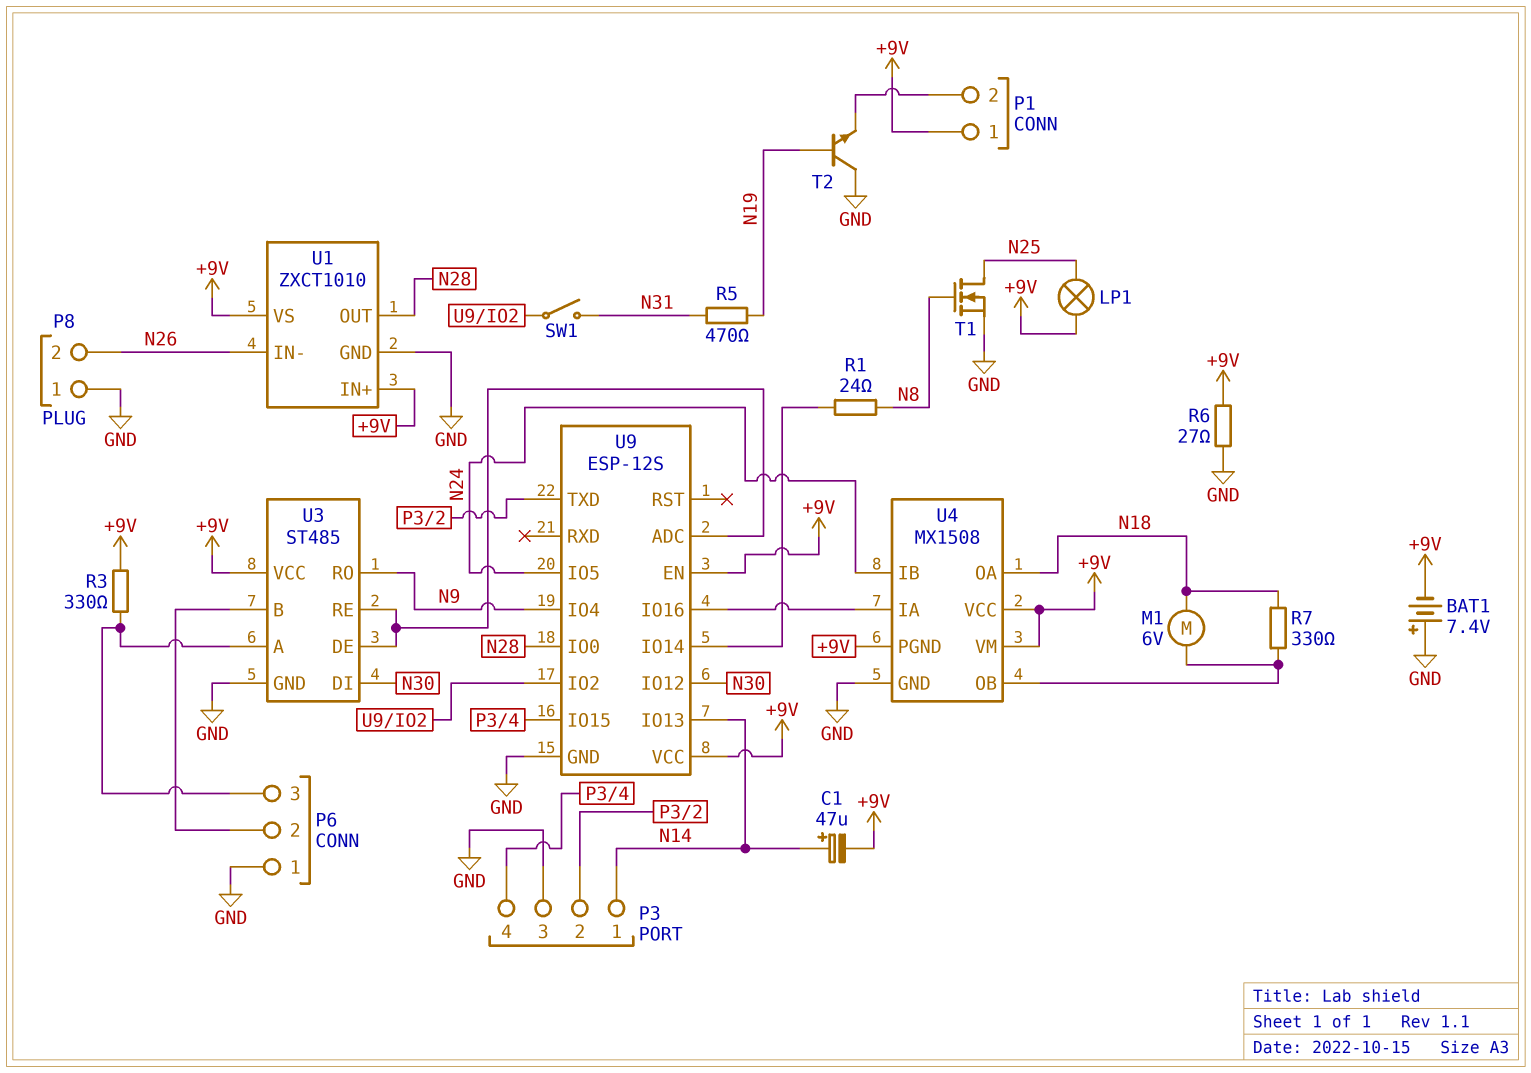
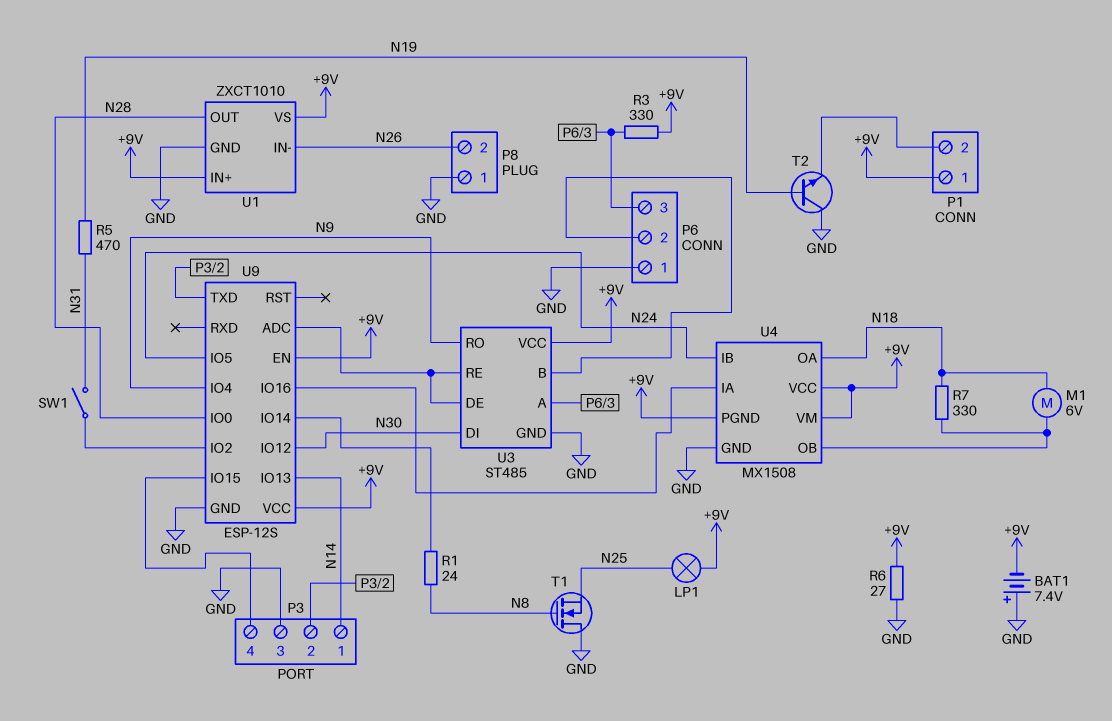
C1: 47uF (plus N14, minus +9V) -> none
T1: NMOS (G N8, D N25, S GND) -> NMOS (G N8, D GND, S N25)

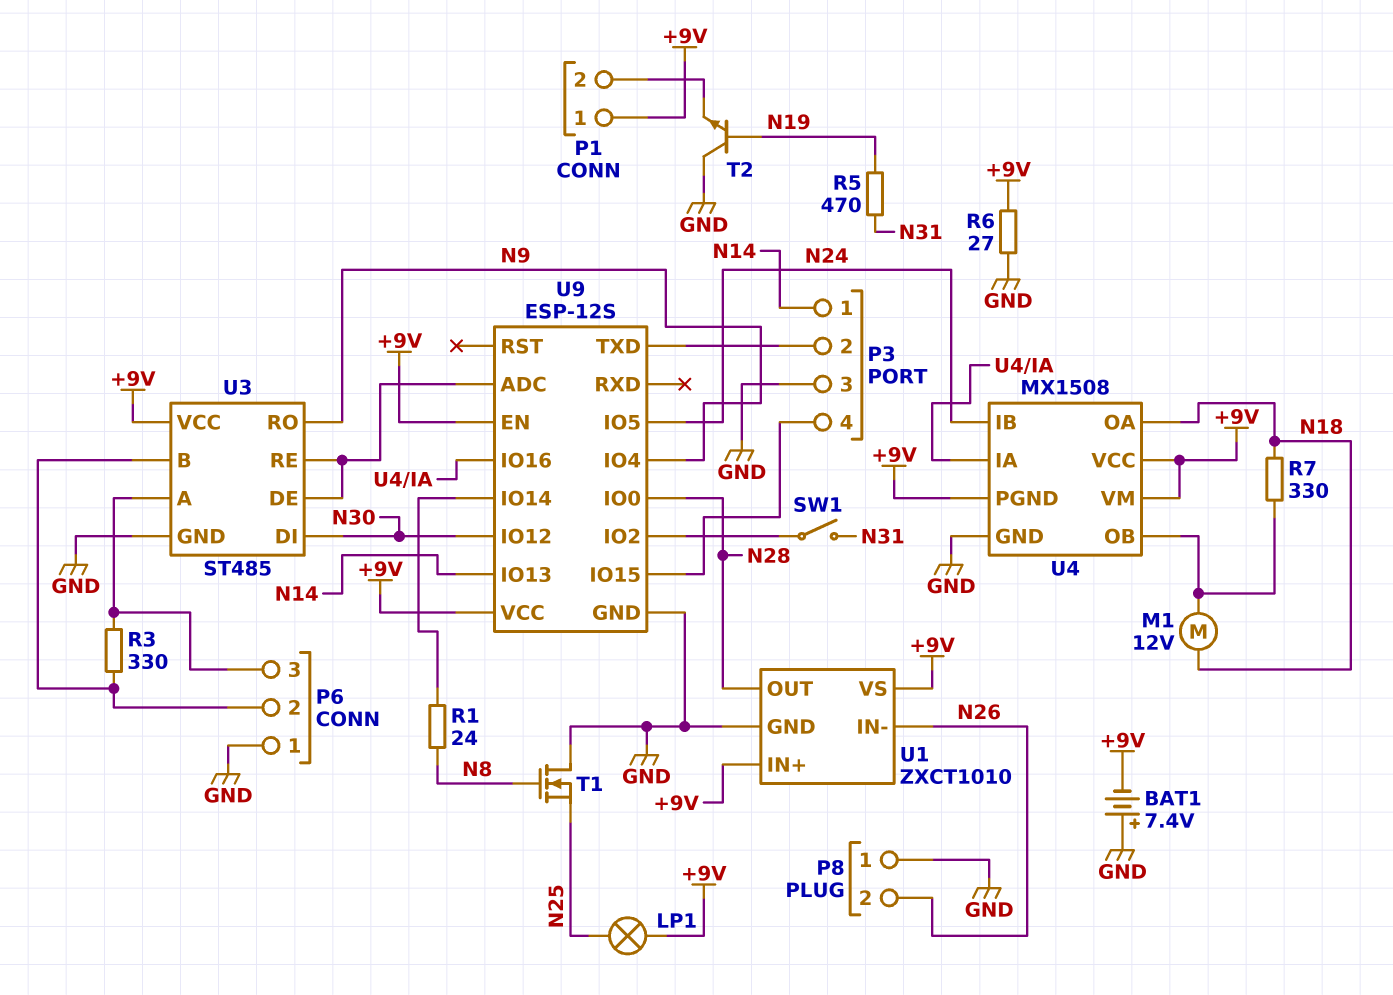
M1: motor 6V (N18, U4/OB) -> motor 12V (N18, U4/OB)
R3: 330 (+9V, P6/3) -> 330 (P6/2, P6/3)

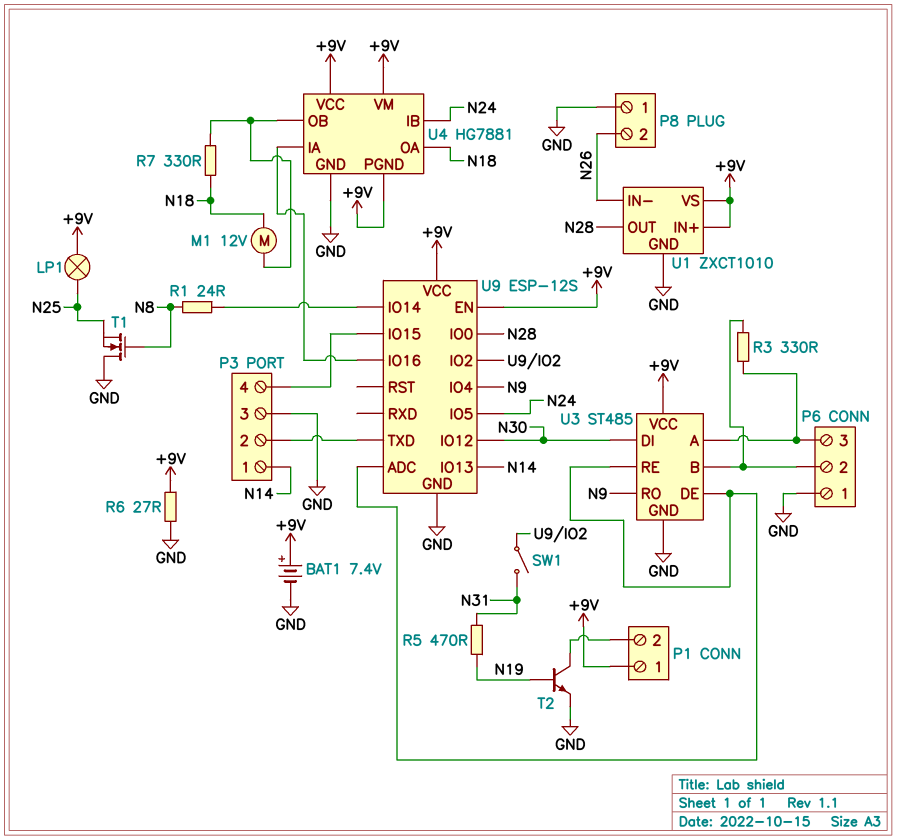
BAT1: 7.4V (plus GND, minus +9V) -> 7.4V (plus +9V, minus GND)
T2: NPN (B N19, C GND, E P1/2) -> NPN (B N19, C P1/2, E GND)
U4: MX1508 -> HG7881

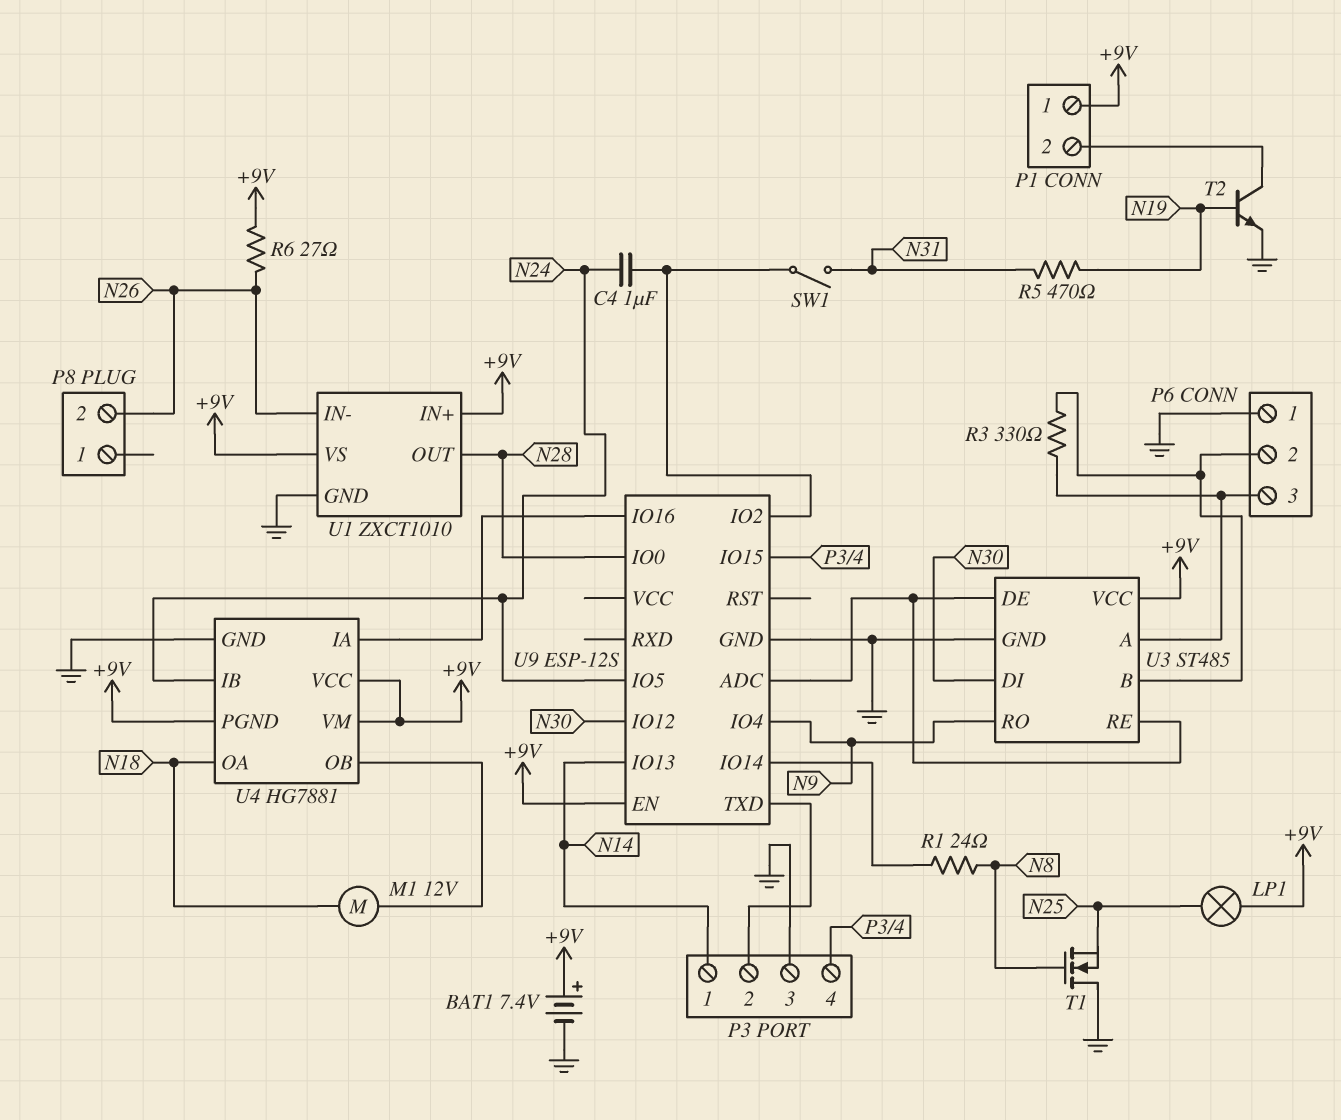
C4: none -> 1uF (N24, U9/IO2)
P8 pin 1: GND -> none
R6: 27 (+9V, GND) -> 27 (+9V, N26)
R7: 330 (N18, U4/OB) -> none
U9 pin VCC: +9V -> none

